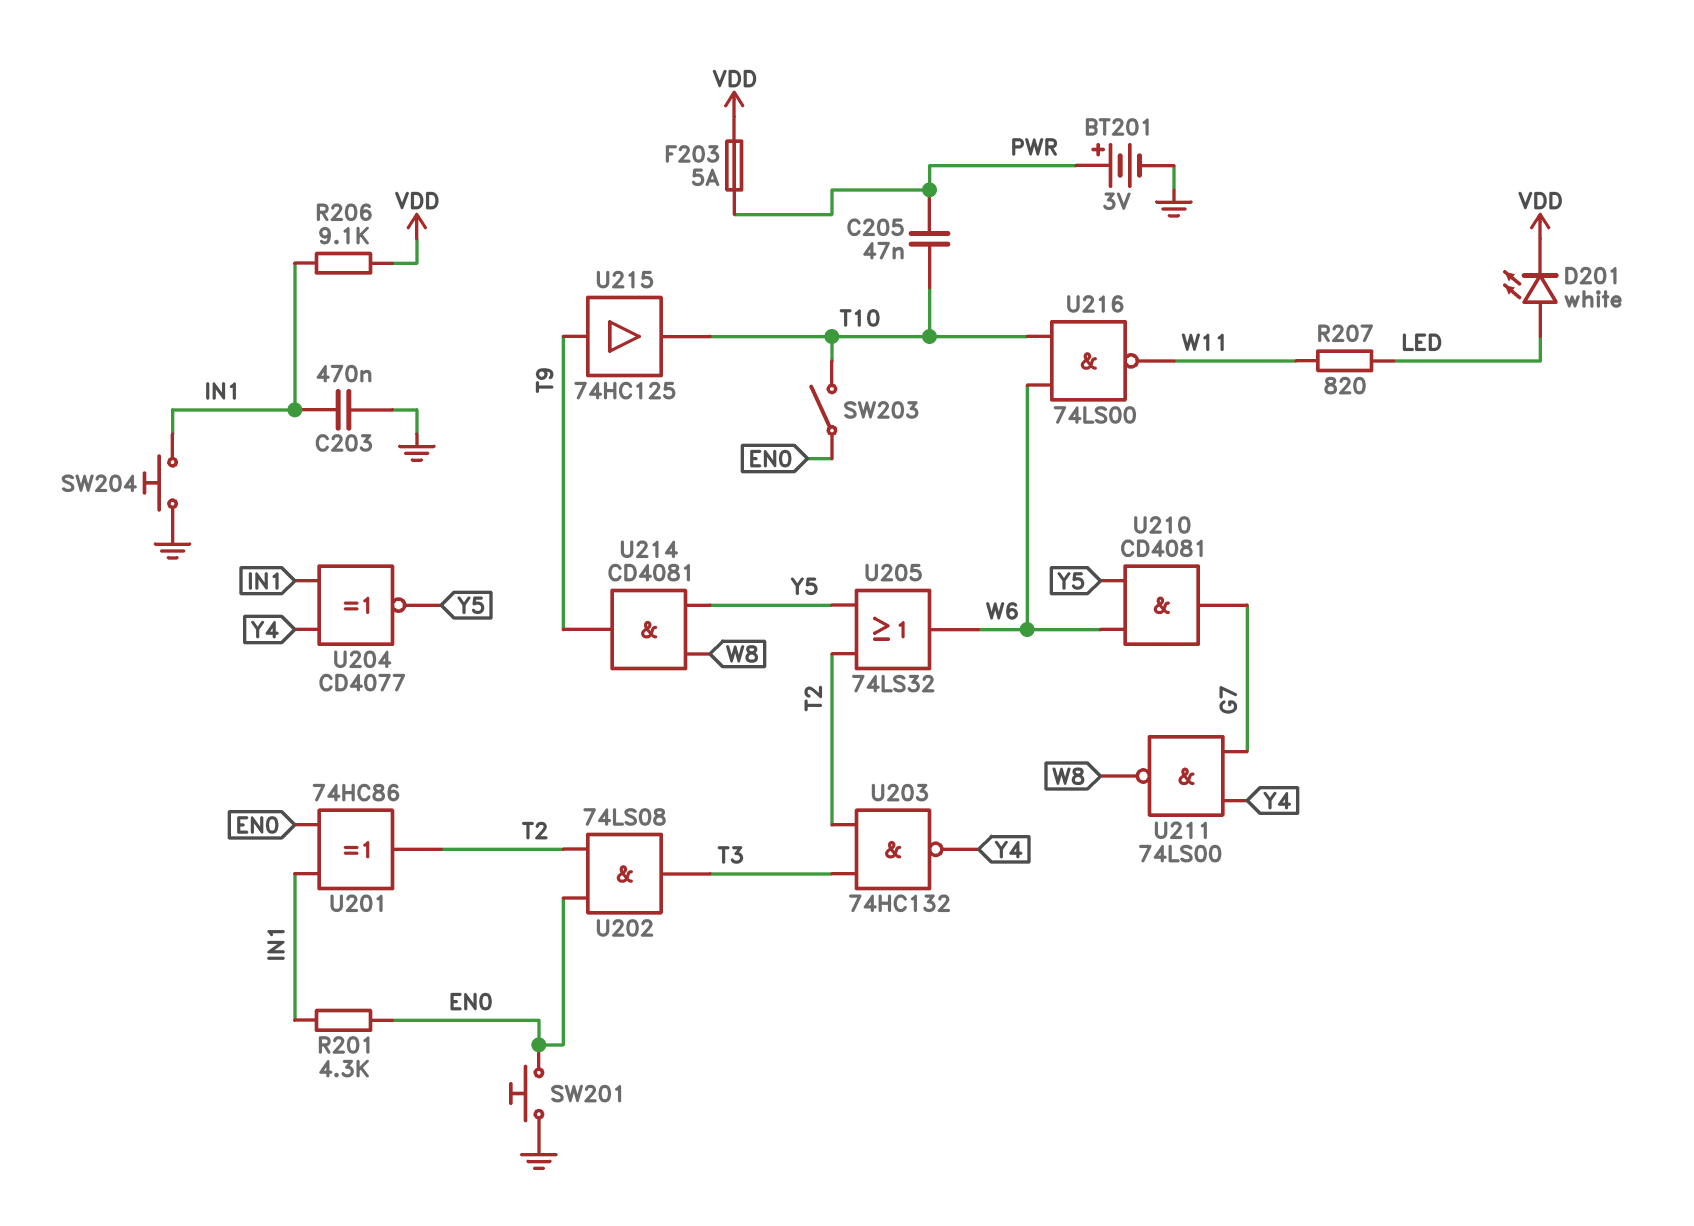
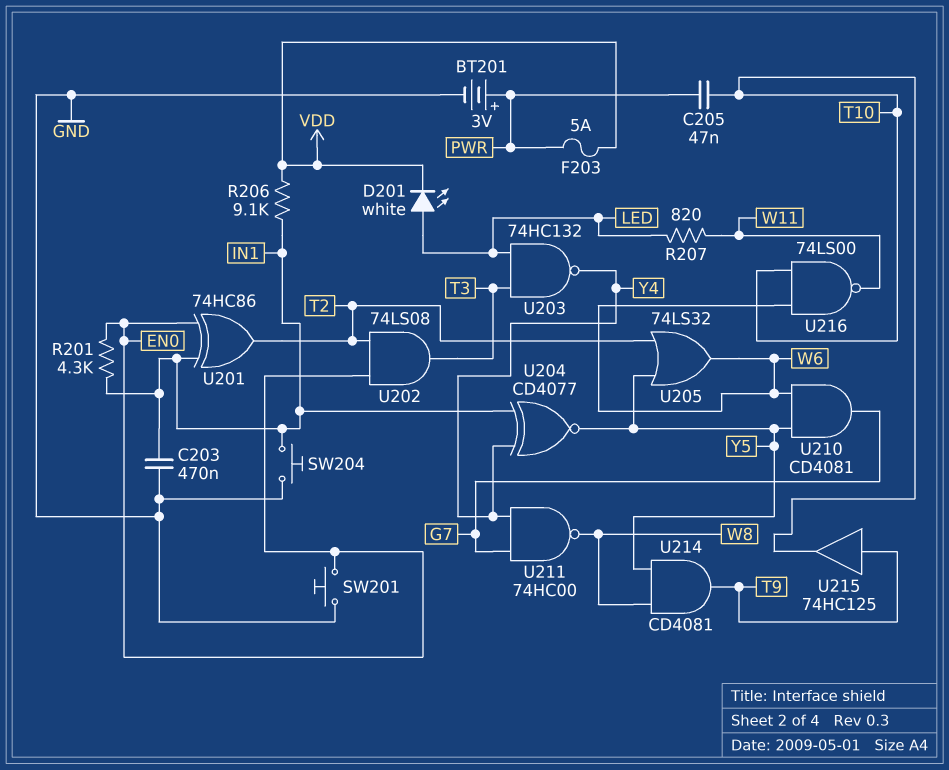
SW203: switch (EN0, T10) -> none
U203: NAND 74HC132 (in T2, in T3, out Y4) -> NAND 74HC132 (in LED, in T3, out Y4)
U211: NAND 74LS00 (in G7, in Y4, out W8) -> NAND 74HC00 (in G7, in Y4, out W8)

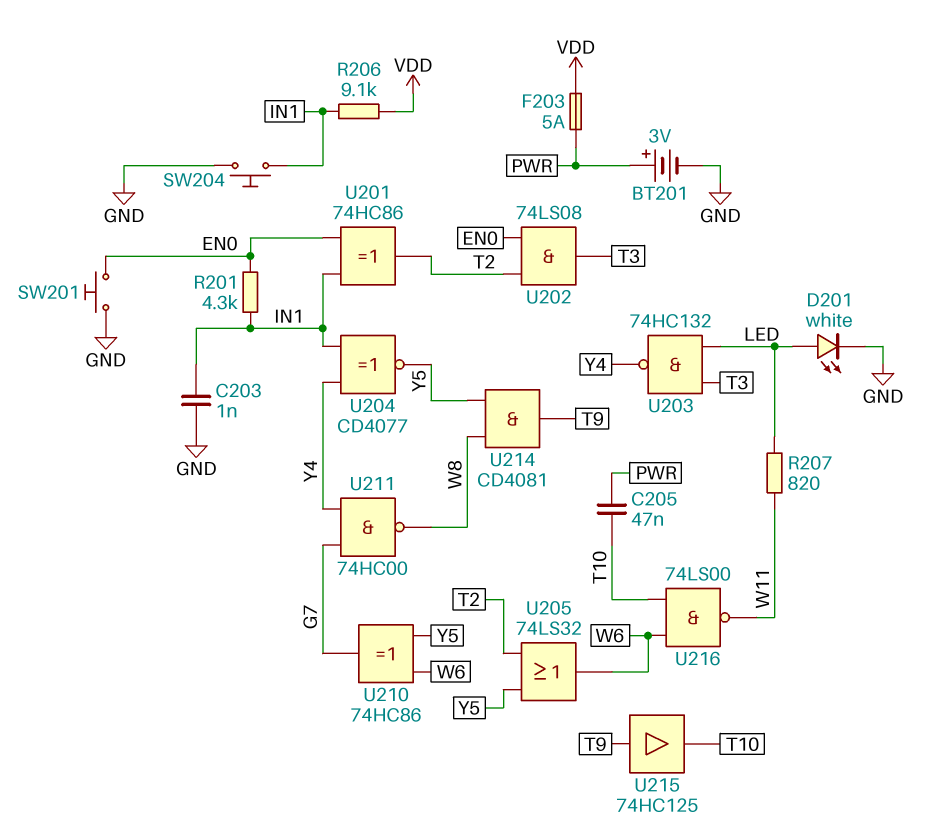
C203: 470nF (GND, IN1) -> 1nF (GND, IN1)
D201: LED white (A LED, K VDD) -> LED white (A LED, K GND)
U210: AND CD4081 (in W6, in Y5, out G7) -> XOR 74HC86 (in W6, in Y5, out G7)

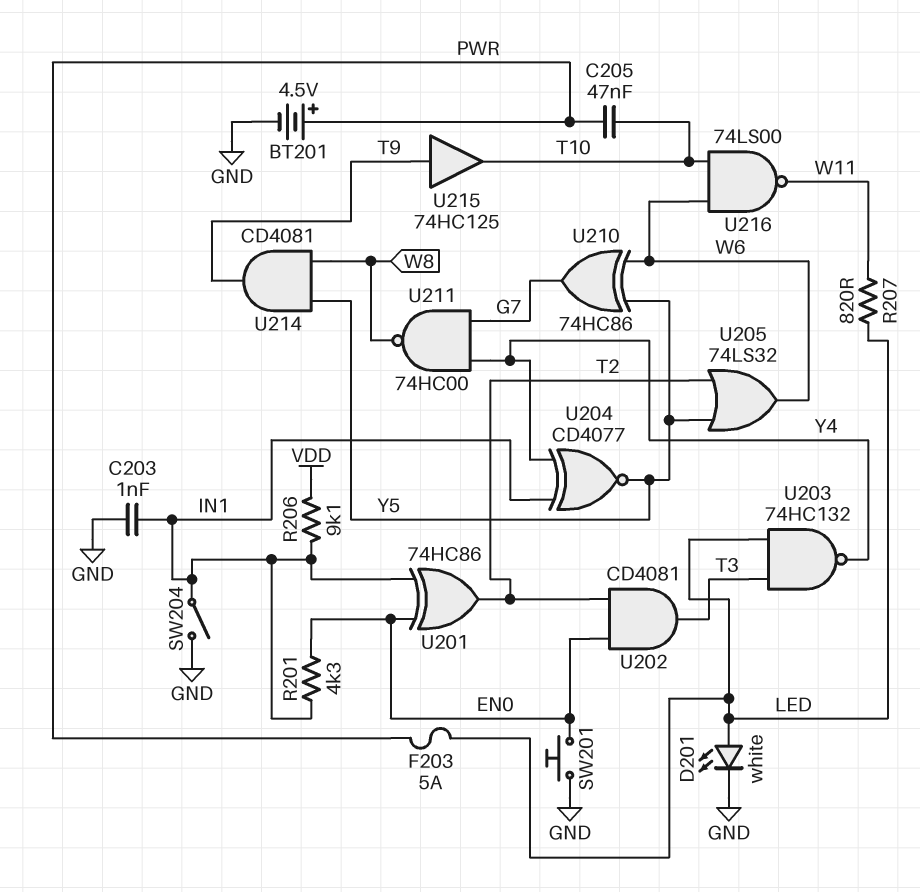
BT201: 3V (plus PWR, minus GND) -> 4.5V (plus PWR, minus GND)
F203: 5A (PWR, VDD) -> 5A (LED, PWR)
SW204: button (GND, IN1) -> switch (GND, IN1)
U202: AND 74LS08 (in EN0, in T2, out T3) -> AND CD4081 (in EN0, in T2, out T3)

